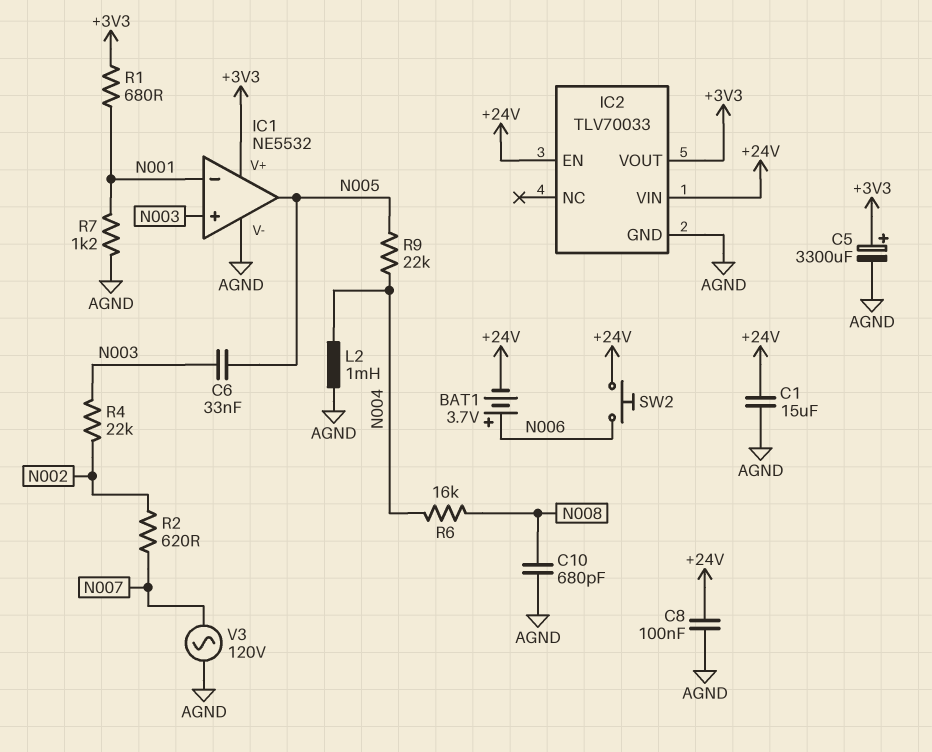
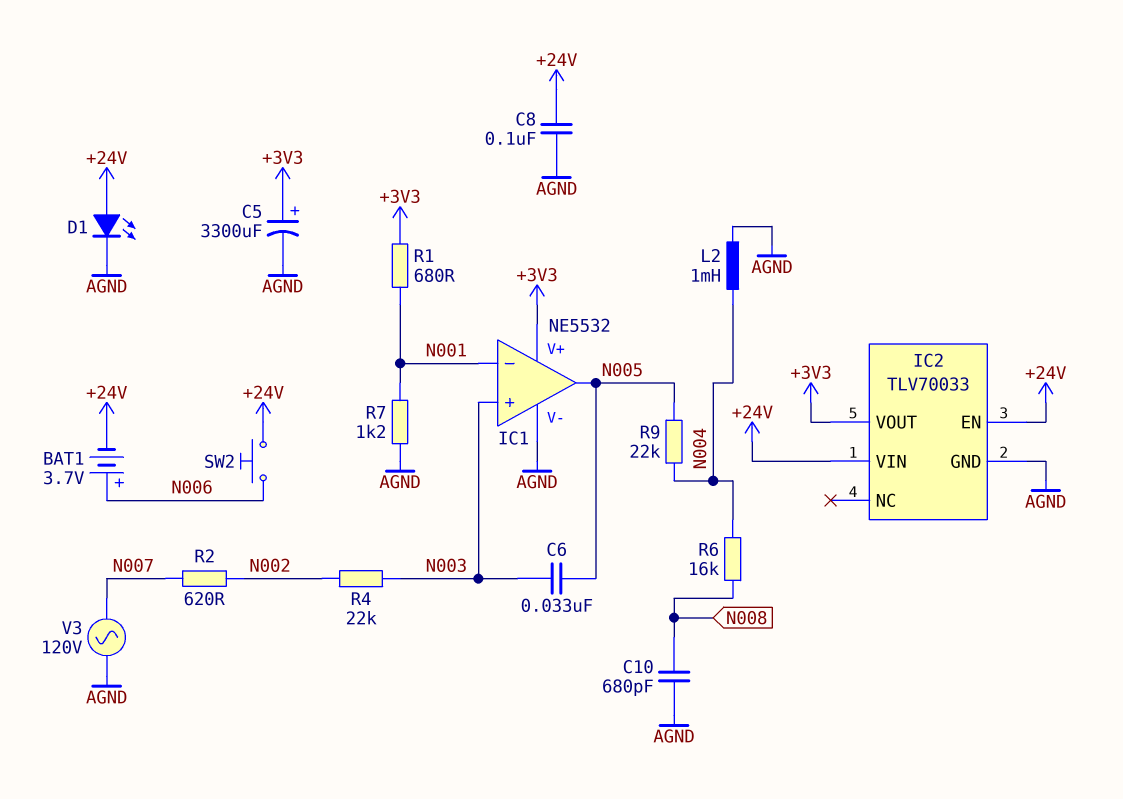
C1: 15uF (+24V, AGND) -> none
D1: none -> LED (A +24V, K AGND)

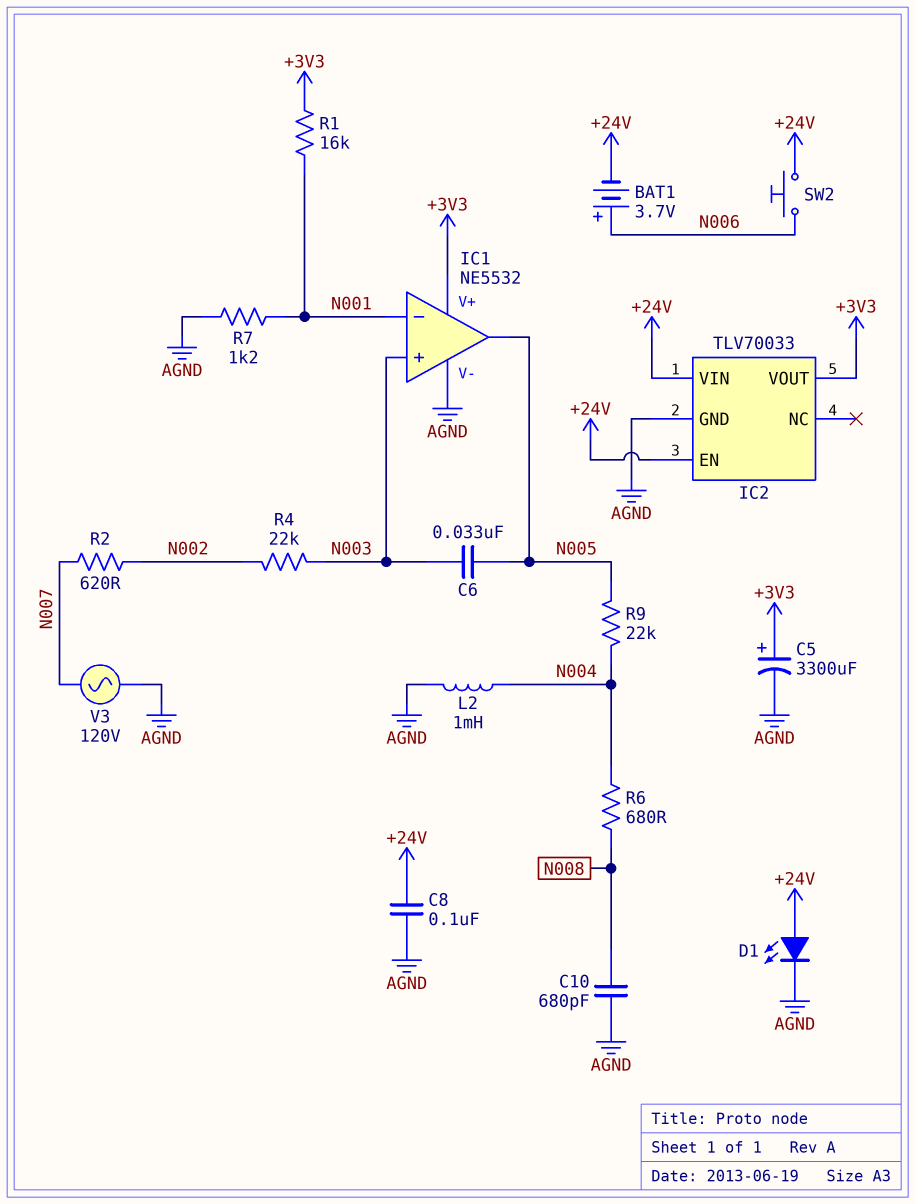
R1: 680 (+3V3, N001) -> 16k (+3V3, N001)
R6: 16k (N004, N008) -> 680 (N004, N008)

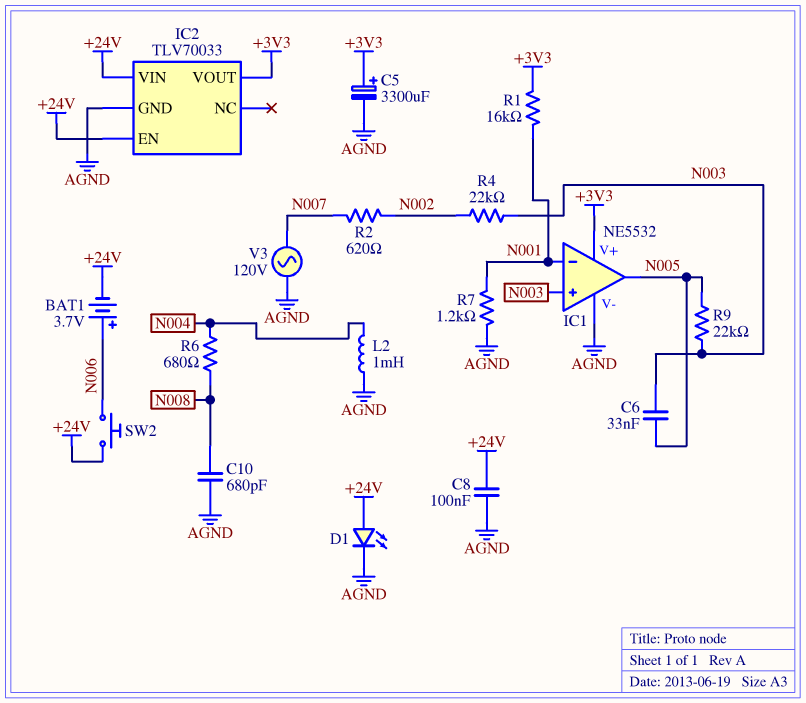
R9: 22k (N004, N005) -> 22k (N003, N005)

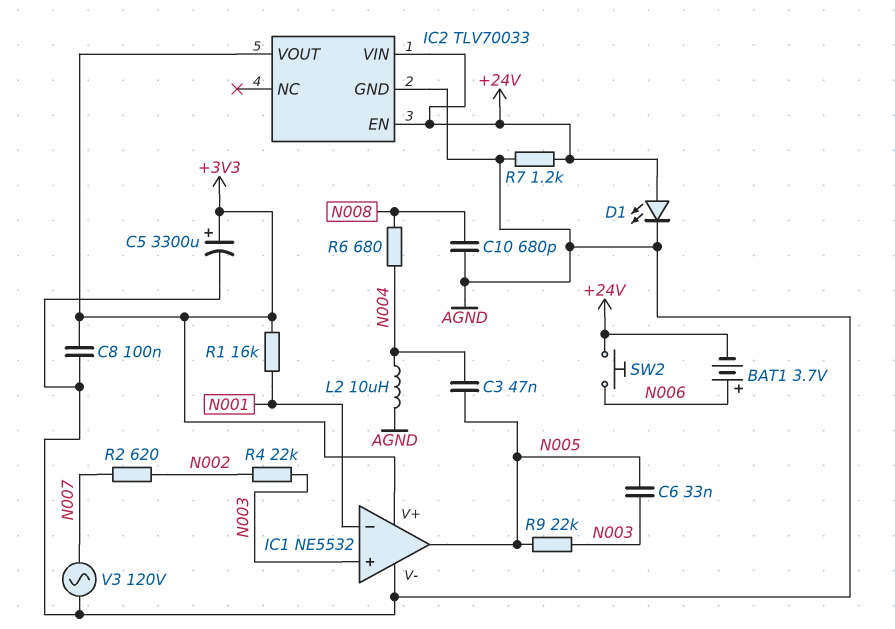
C3: none -> 47nF (N004, N005)
C8: 100nF (+24V, AGND) -> 100nF (+3V3, AGND)
L2: 1mH (AGND, N004) -> 10uH (AGND, N004)
R7: 1.2k (AGND, N001) -> 1.2k (+24V, AGND)

